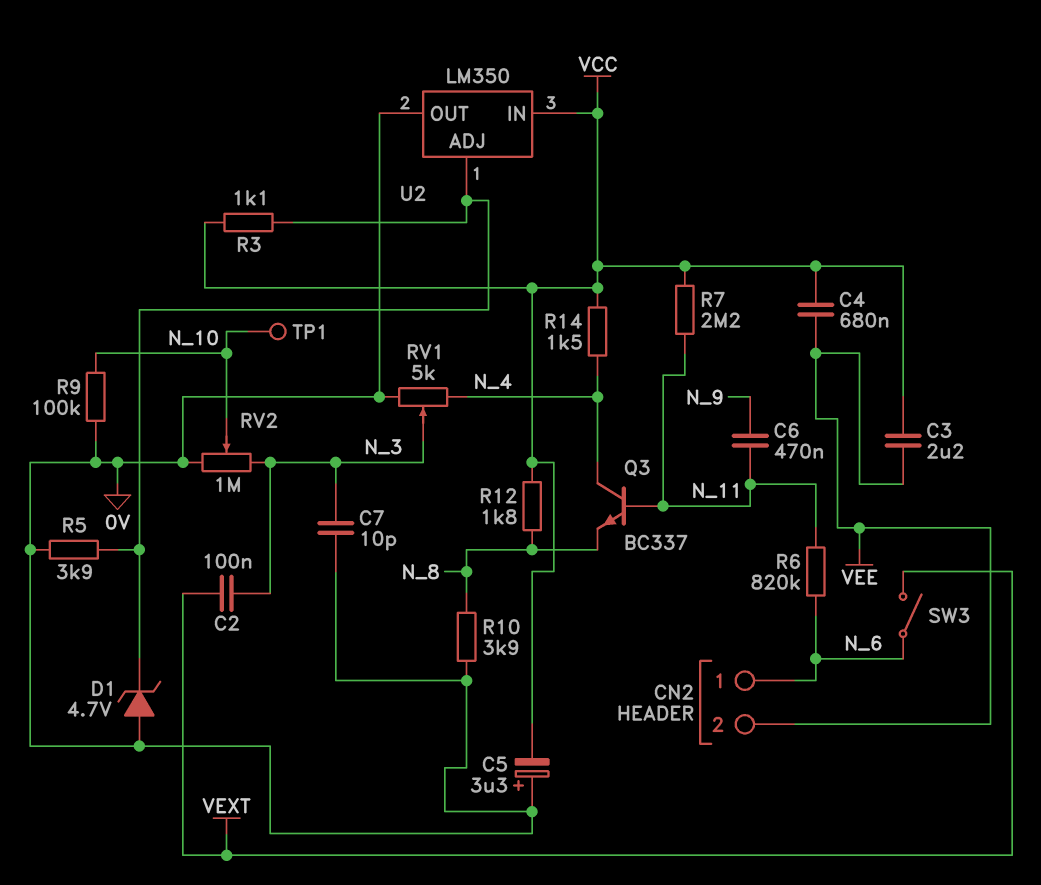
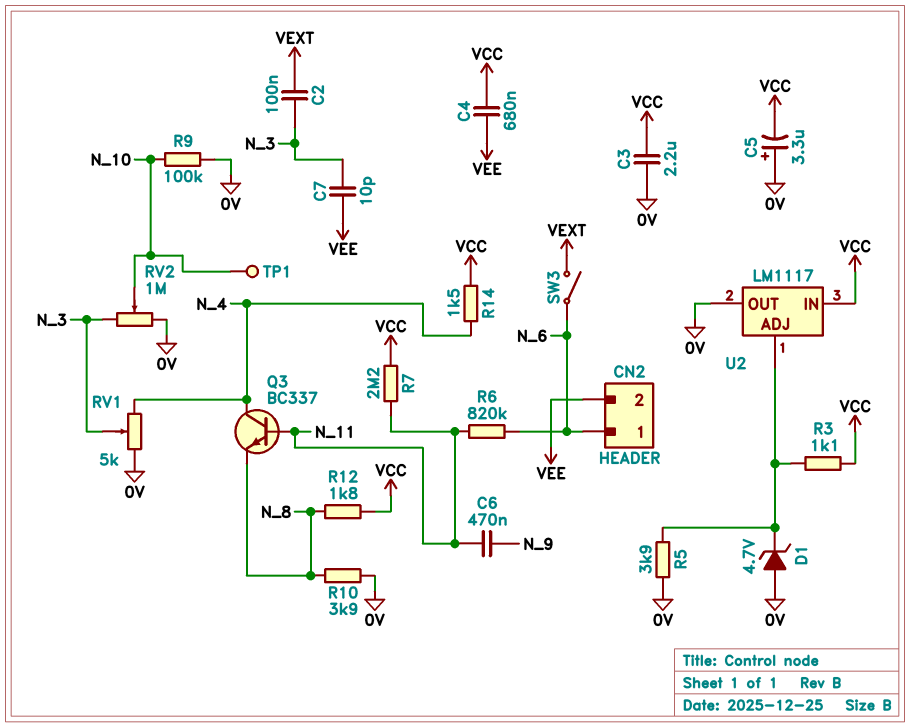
C3: 2.2uF (VCC, VEE) -> 2.2uF (0V, VCC)
C7: 10pF (0V, N_3) -> 10pF (N_3, VEE)
U2: LM350 -> LM1117

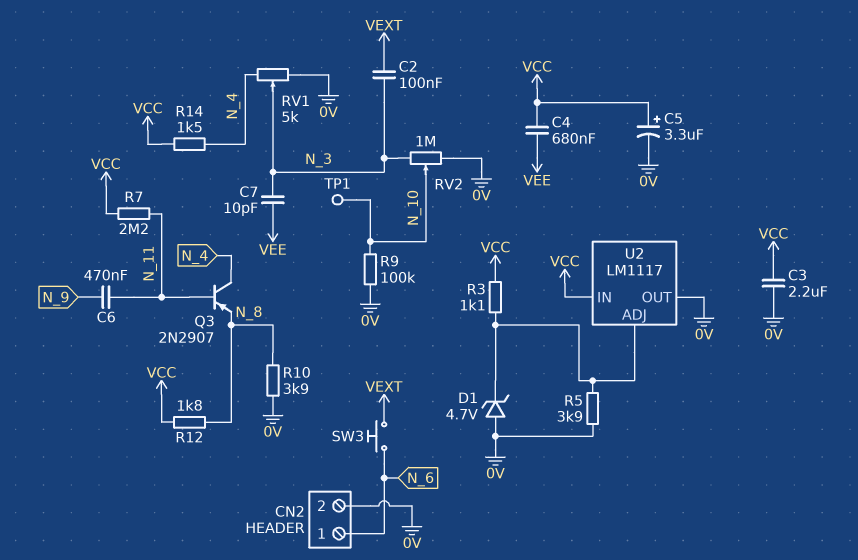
C5: 3.3uF (plus 0V, minus VCC) -> 3.3uF (plus VCC, minus 0V)
CN2 pin 2: VEE -> 0V
Q3: NPN BC337 (B N_11, C N_4, E N_8) -> PNP 2N2907 (B N_11, C N_4, E N_8)
R6: 820k (N_6, N_11) -> none
SW3: switch (N_6, VEXT) -> button (N_6, VEXT)

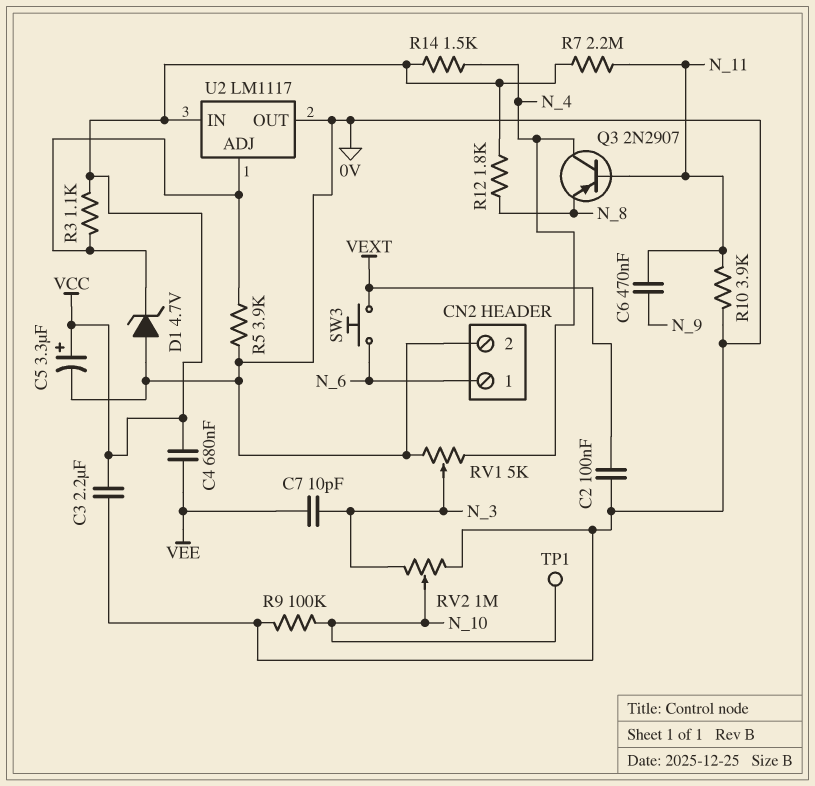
C2: 100nF (N_3, VEXT) -> 100nF (0V, VEXT)
R10: 3.9k (0V, N_8) -> 3.9k (0V, N_11)

